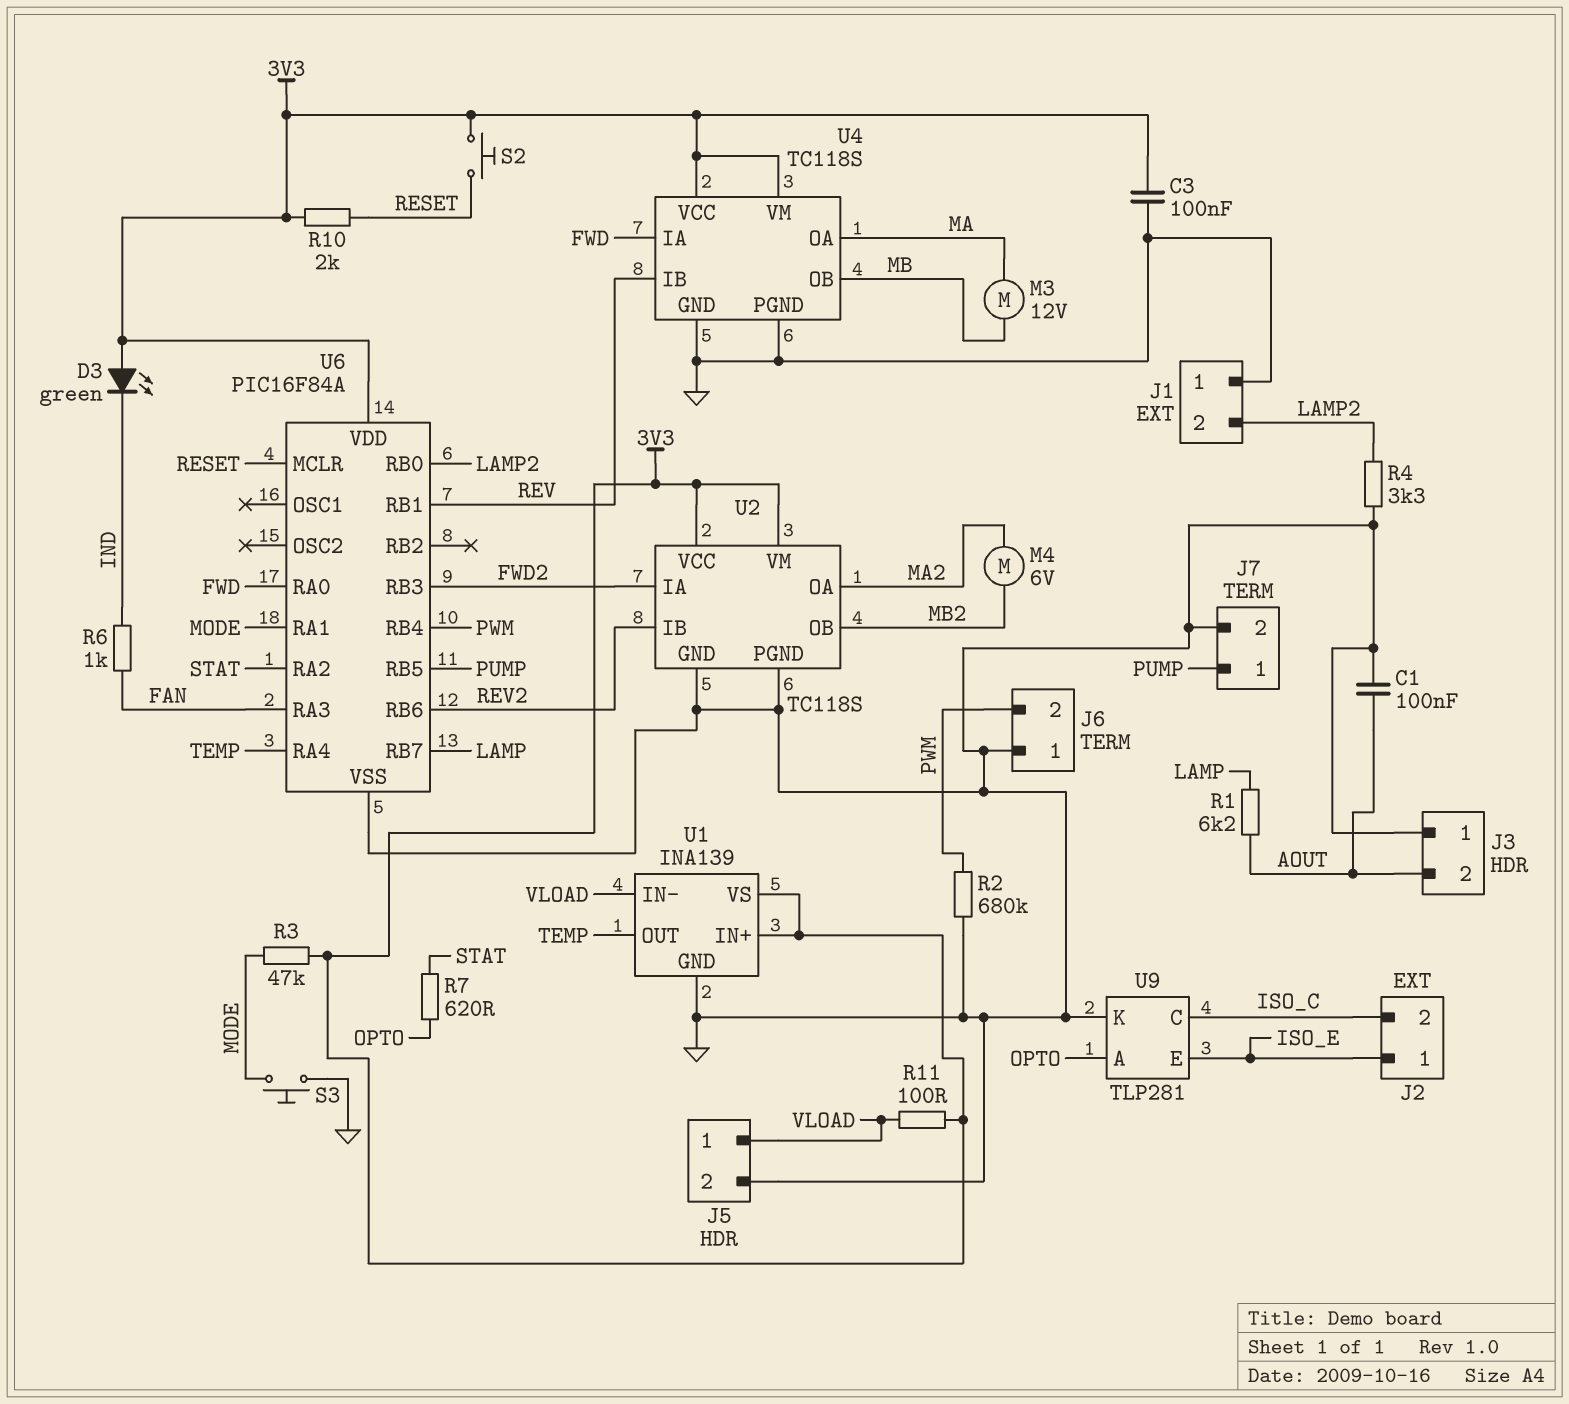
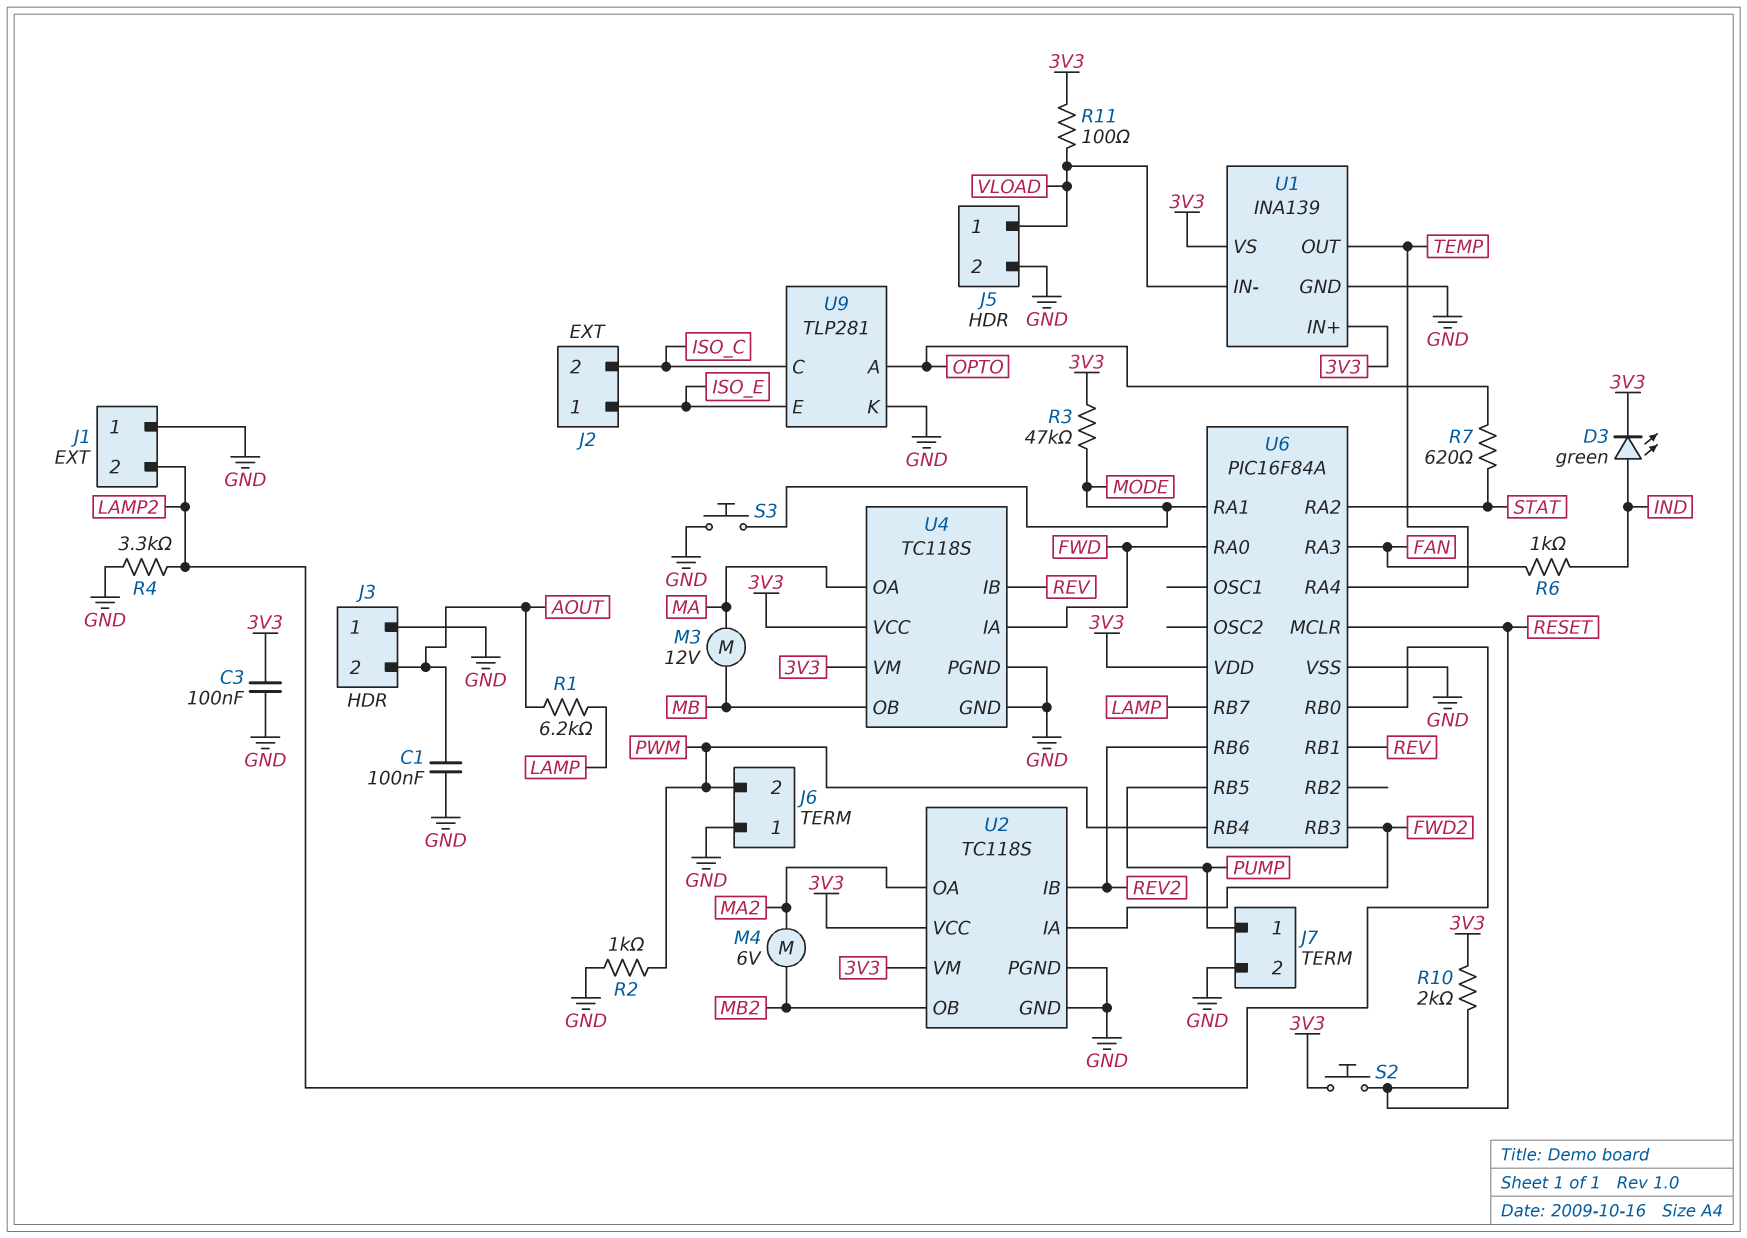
D3: LED green (A 3V3, K IND) -> LED green (A IND, K 3V3)
R2: 680k (GND, PWM) -> 1k (GND, PWM)

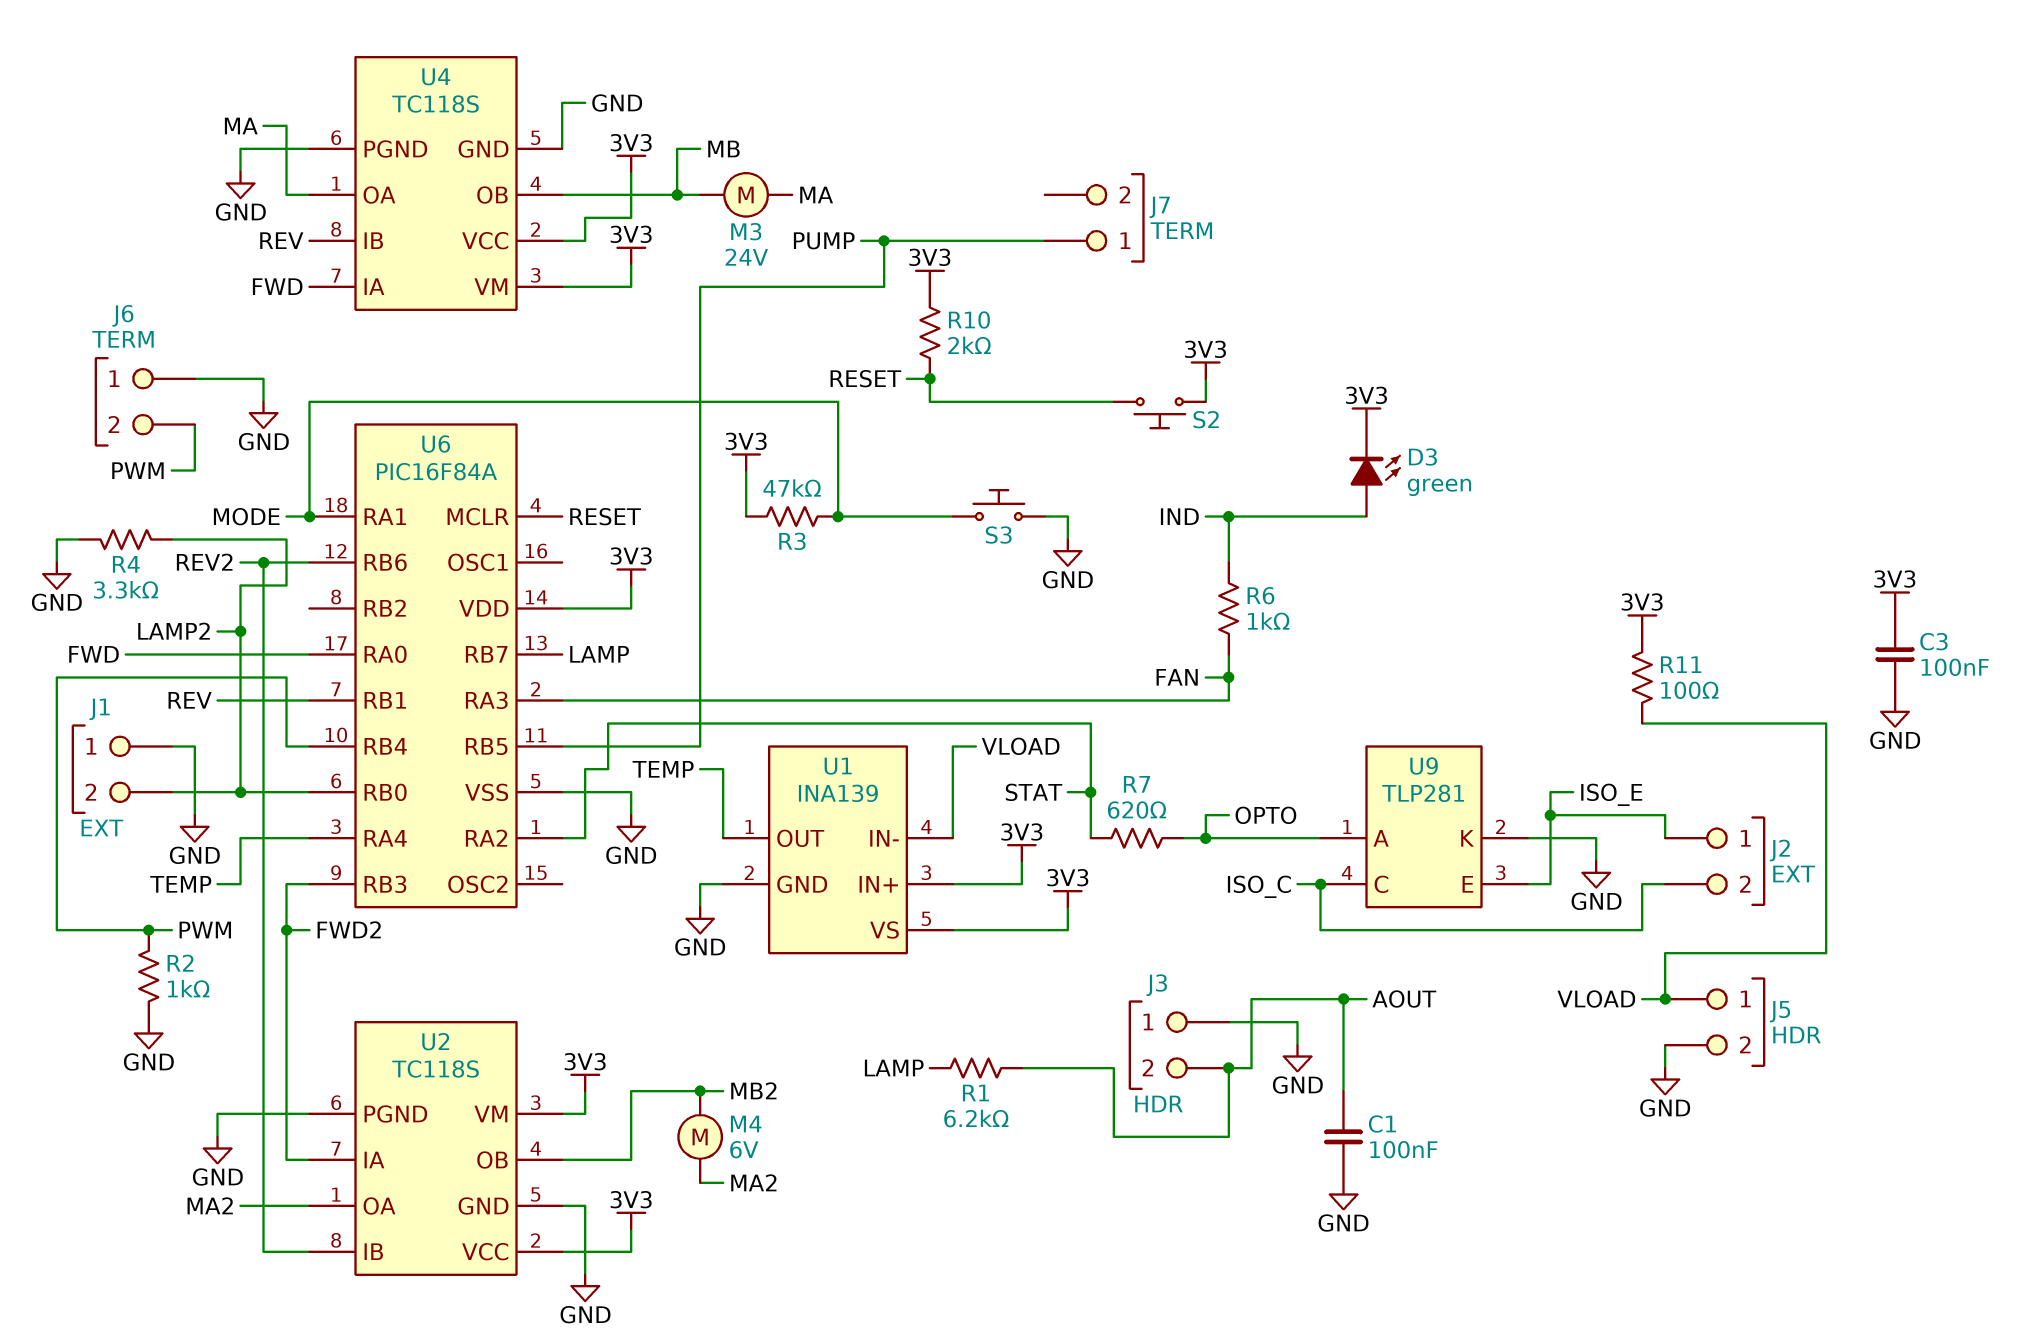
J7 pin 2: GND -> none
M3: motor 12V (MA, MB) -> motor 24V (MA, MB)

